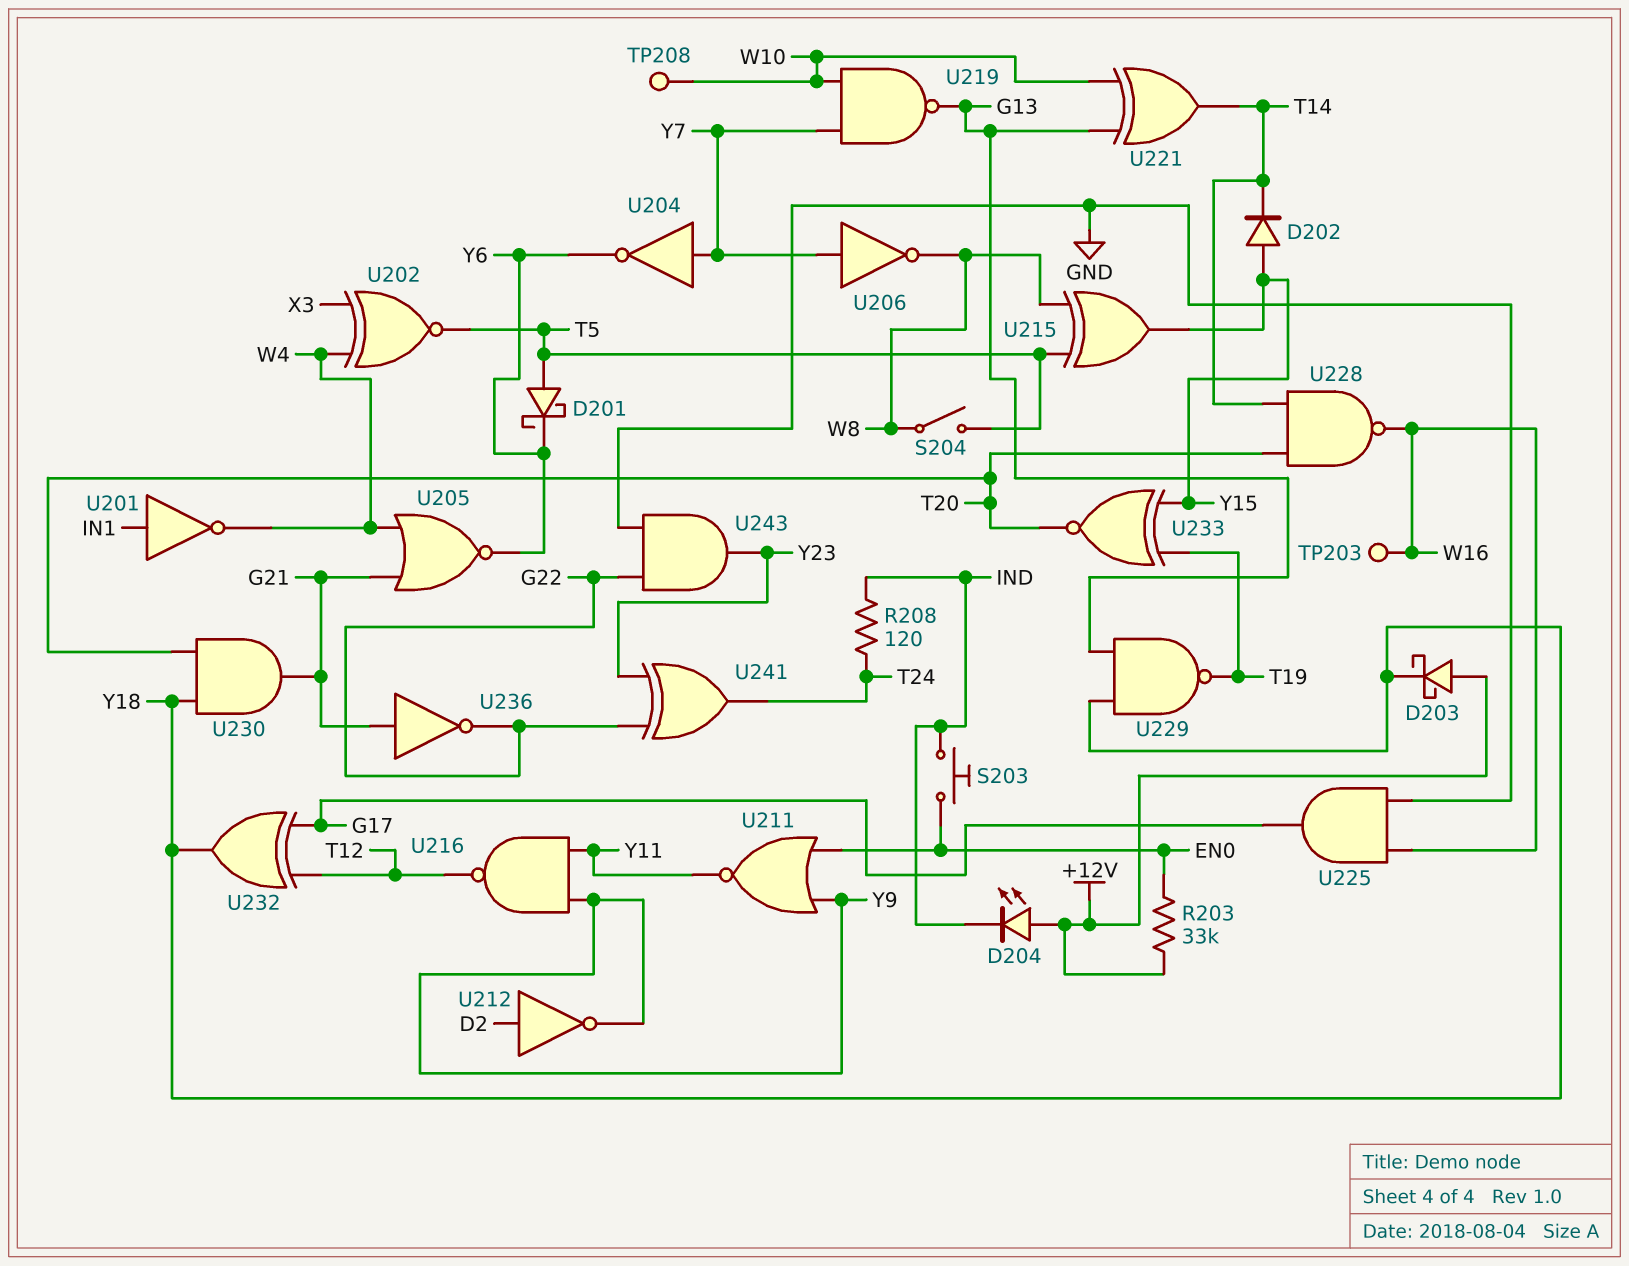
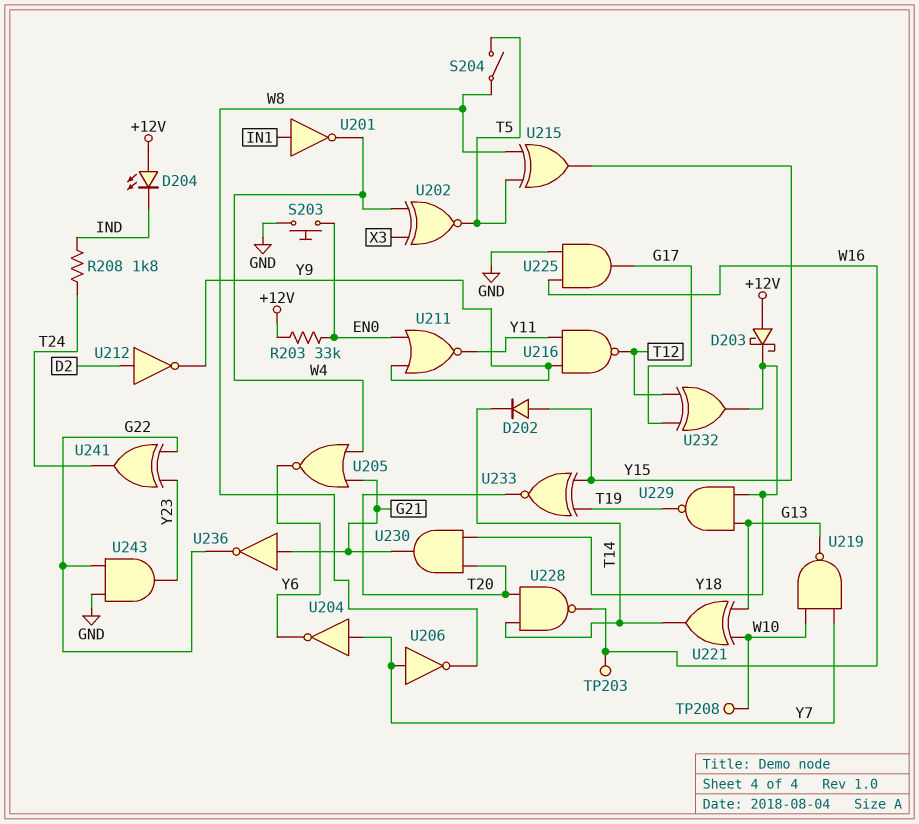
D201: schottky (A T5, K Y6) -> none
R208: 120 (IND, T24) -> 1.8k (IND, T24)
S203: button (EN0, IND) -> button (EN0, GND)

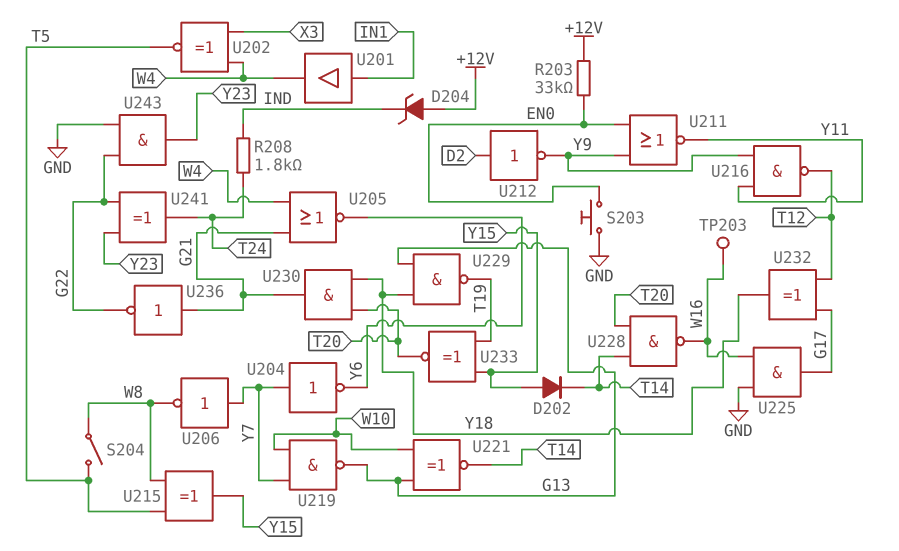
D203: schottky (A +12V, K Y18) -> none
D204: LED (A +12V, K IND) -> zener (A +12V, K IND)
TP208: test point (W10) -> none
U201: NOT (in IN1, out W4) -> buffer (in IN1, out W4)
U221: XOR (in G13, in W10, out T14) -> XNOR (in G13, in W10, out T14)

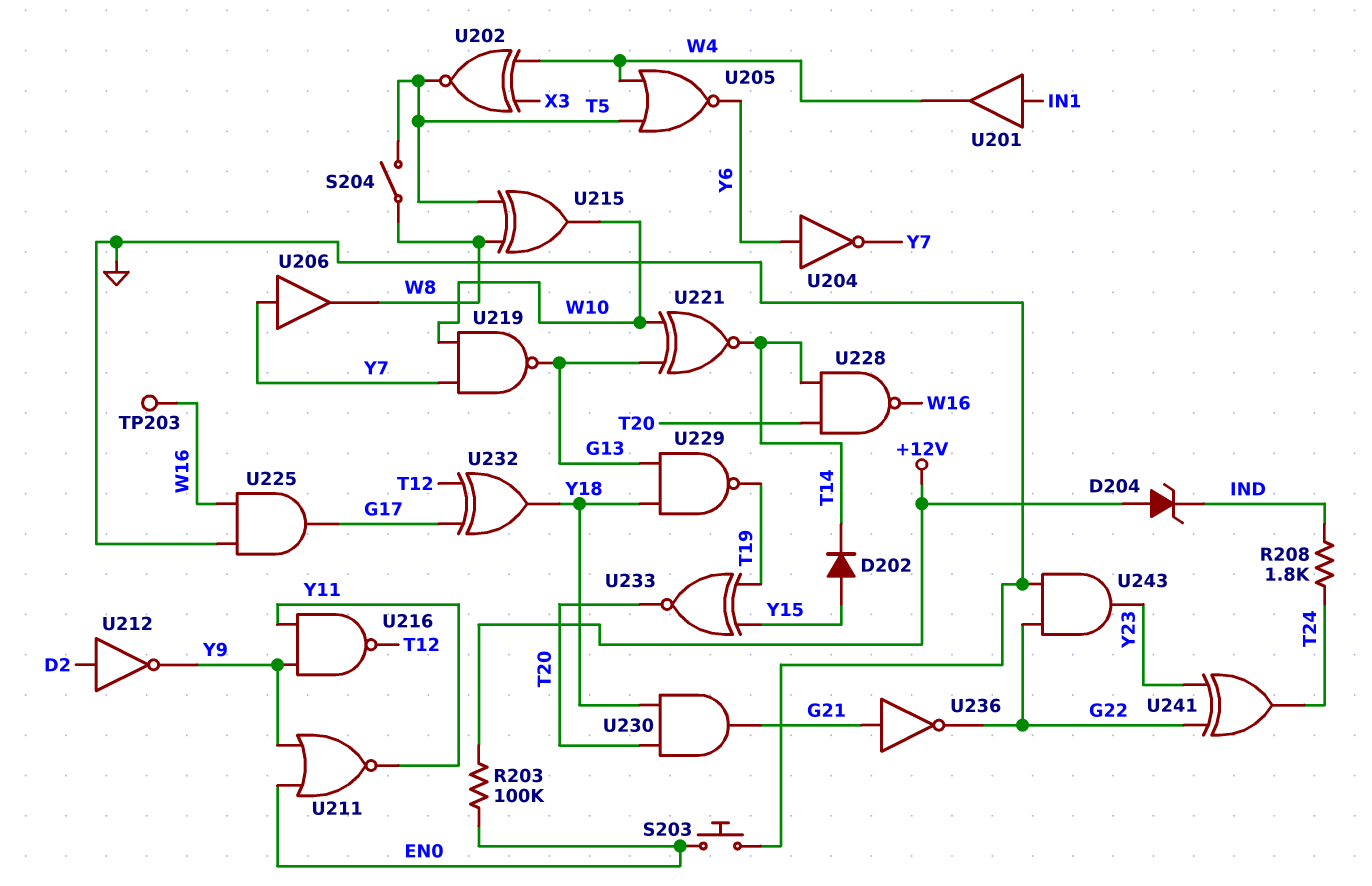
R203: 33k (+12V, EN0) -> 100k (+12V, EN0)
U204: NOT (in Y7, out Y6) -> NOT (in Y6, out Y7)
U205: NOR (in G21, in W4, out Y6) -> NOR (in T5, in W4, out Y6)
U206: NOT (in Y7, out W8) -> buffer (in Y7, out W8)
U215: XOR (in T5, in W8, out Y15) -> XOR (in T5, in W8, out W10)

